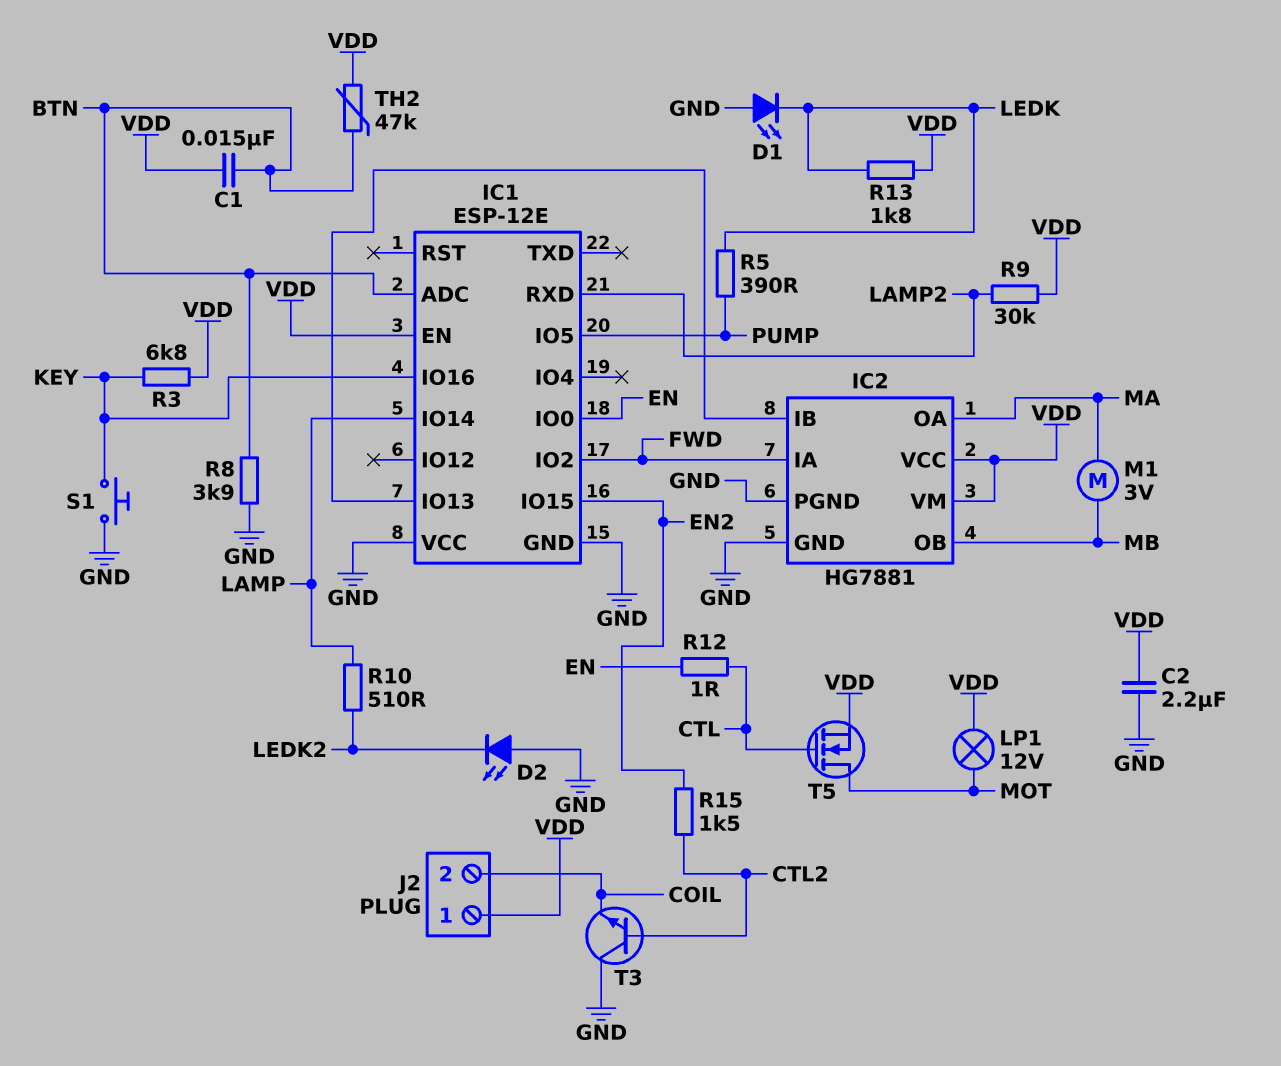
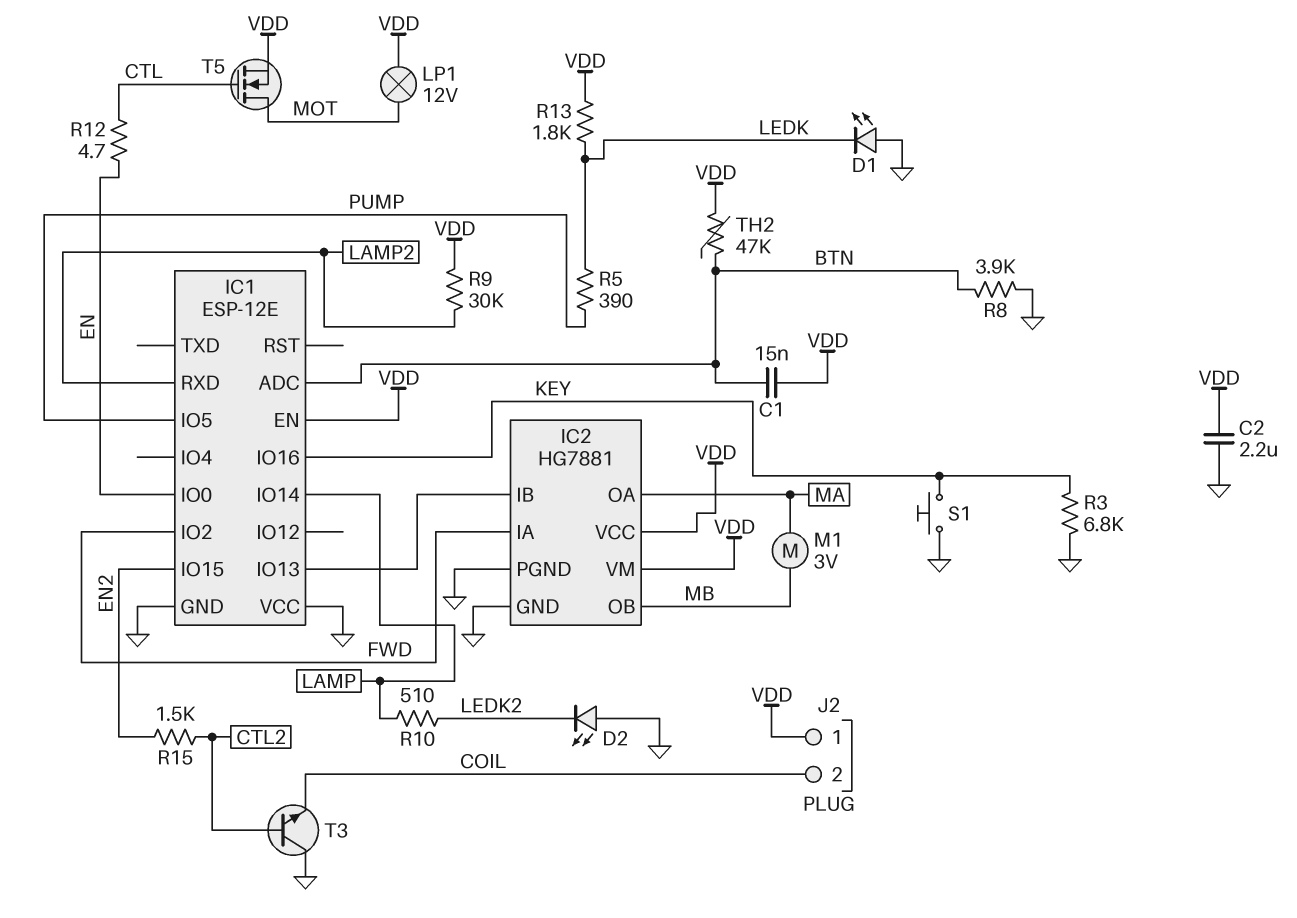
R3: 6.8k (KEY, VDD) -> 6.8k (GND, KEY)
R12: 1 (CTL, EN) -> 4.7 (CTL, EN)

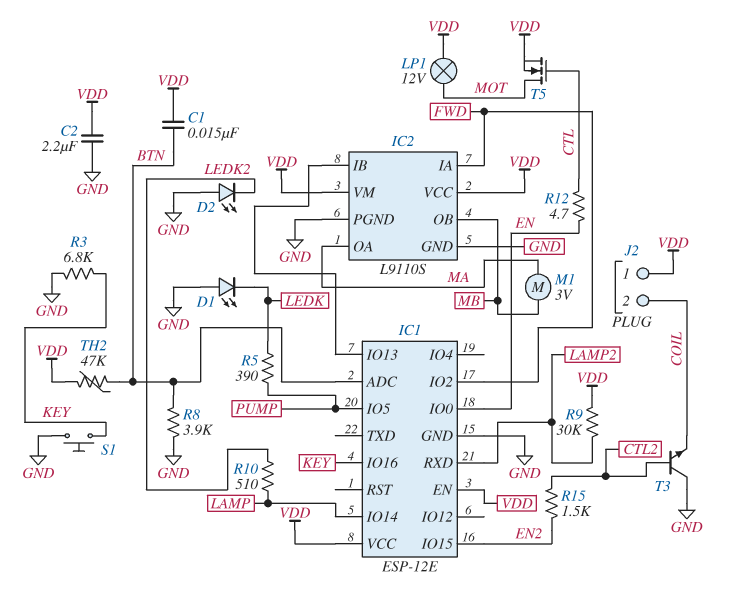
IC1 pin VCC: GND -> VDD
IC2: HG7881 -> L9110S
R13: 1.8k (LEDK, VDD) -> none

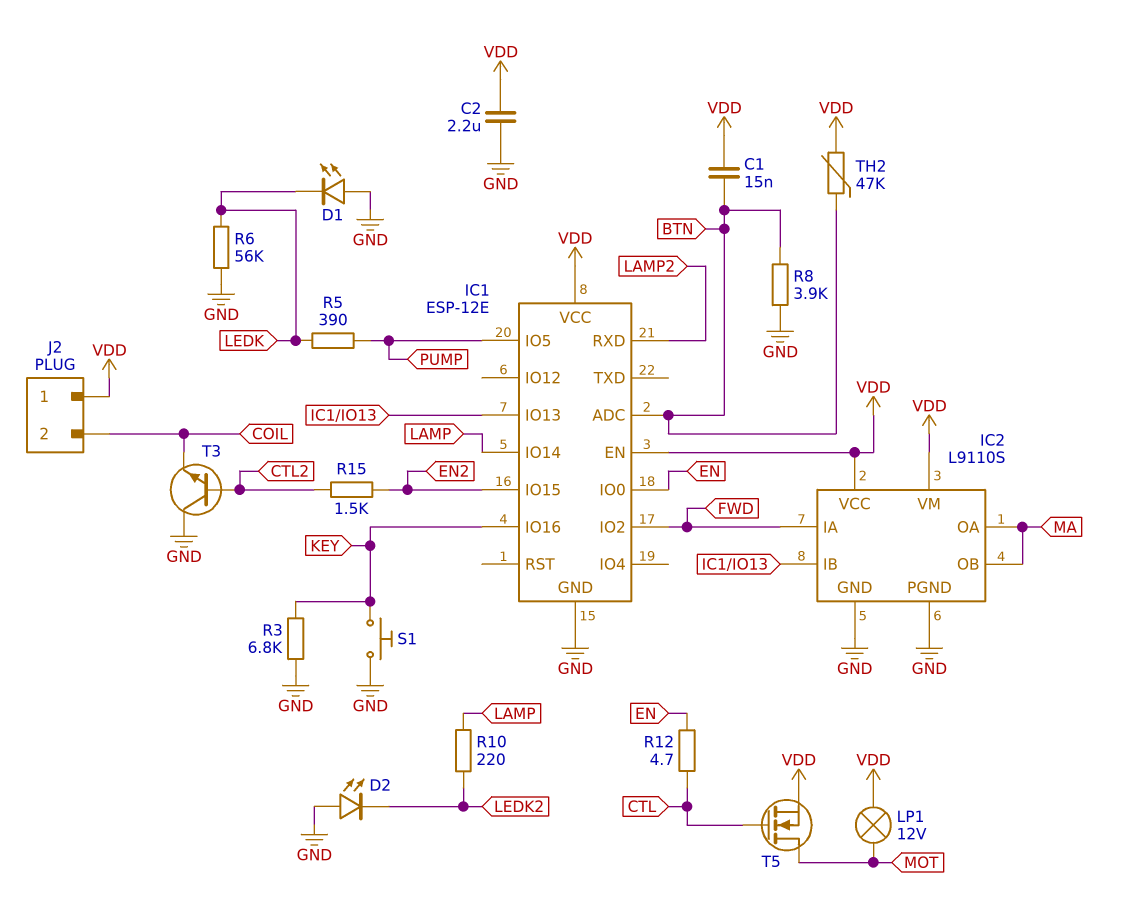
IC2 pin OB: MB -> MA
M1: motor 3V (MA, MB) -> none
R6: none -> 56k (GND, LEDK)
R9: 30k (LAMP2, VDD) -> none
R10: 510 (LAMP, LEDK2) -> 220 (LAMP, LEDK2)

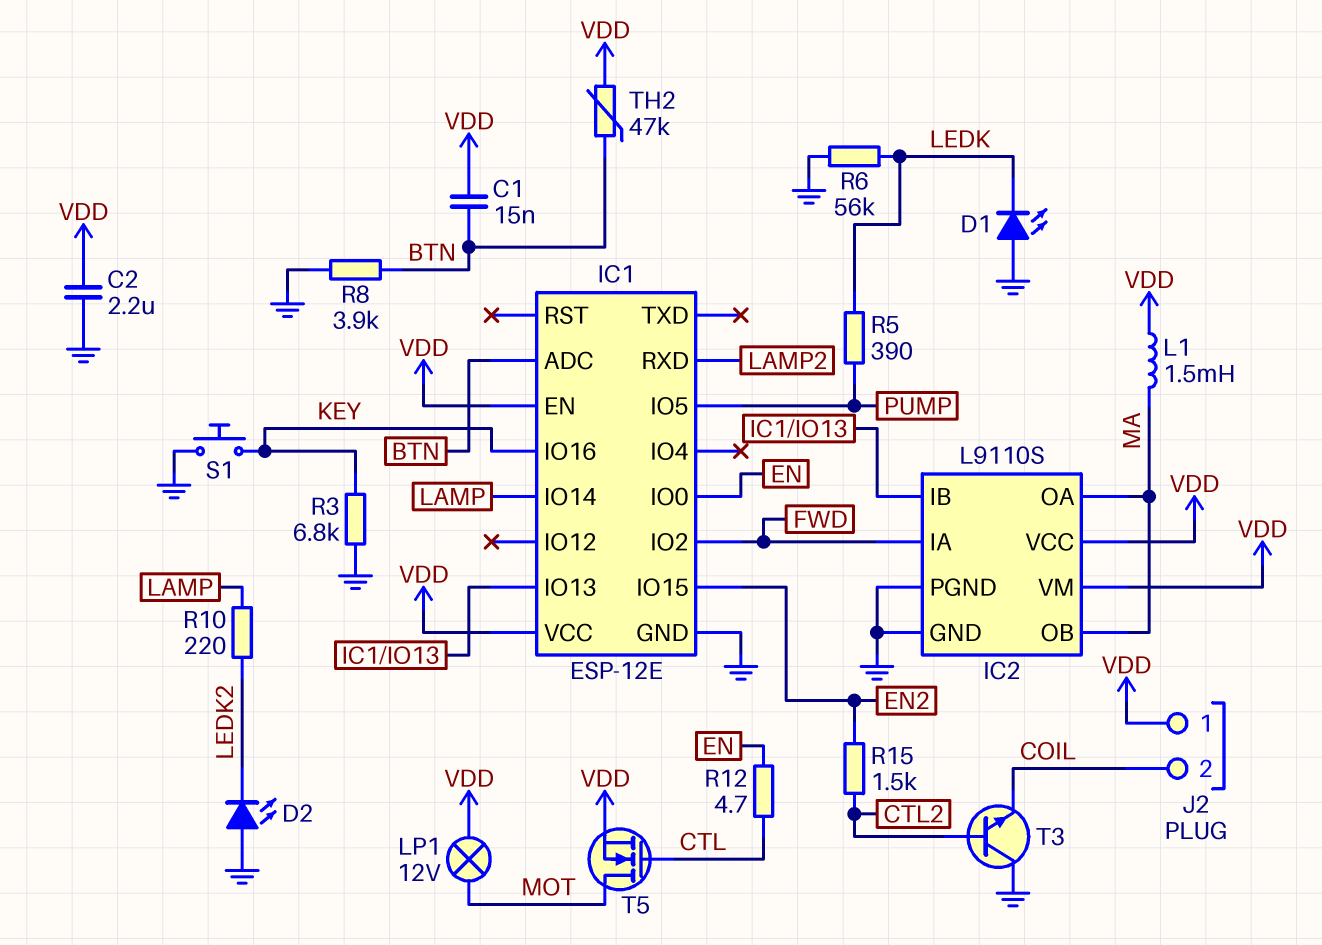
L1: none -> 1.5mH (MA, VDD)

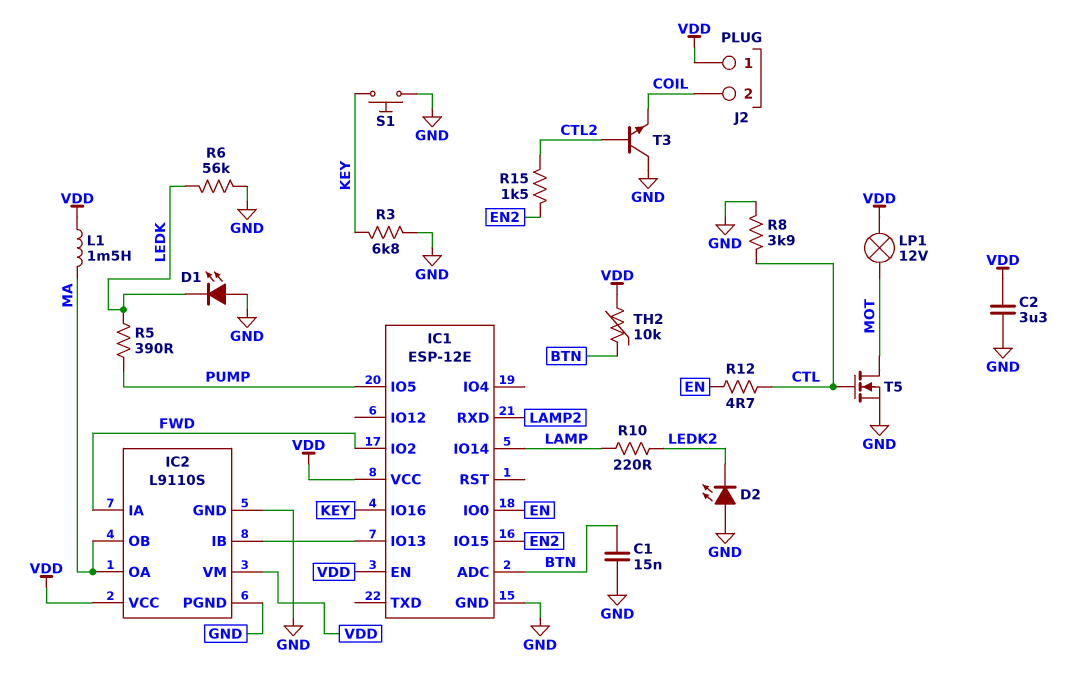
C1: 15nF (BTN, VDD) -> 15nF (BTN, GND)
C2: 2.2uF (GND, VDD) -> 3.3uF (GND, VDD)
R8: 3.9k (BTN, GND) -> 3.9k (CTL, GND)
T5: NMOS (G CTL, D MOT, S VDD) -> NMOS (G CTL, D MOT, S GND)
TH2: 47k (BTN, VDD) -> 10k (BTN, VDD)

